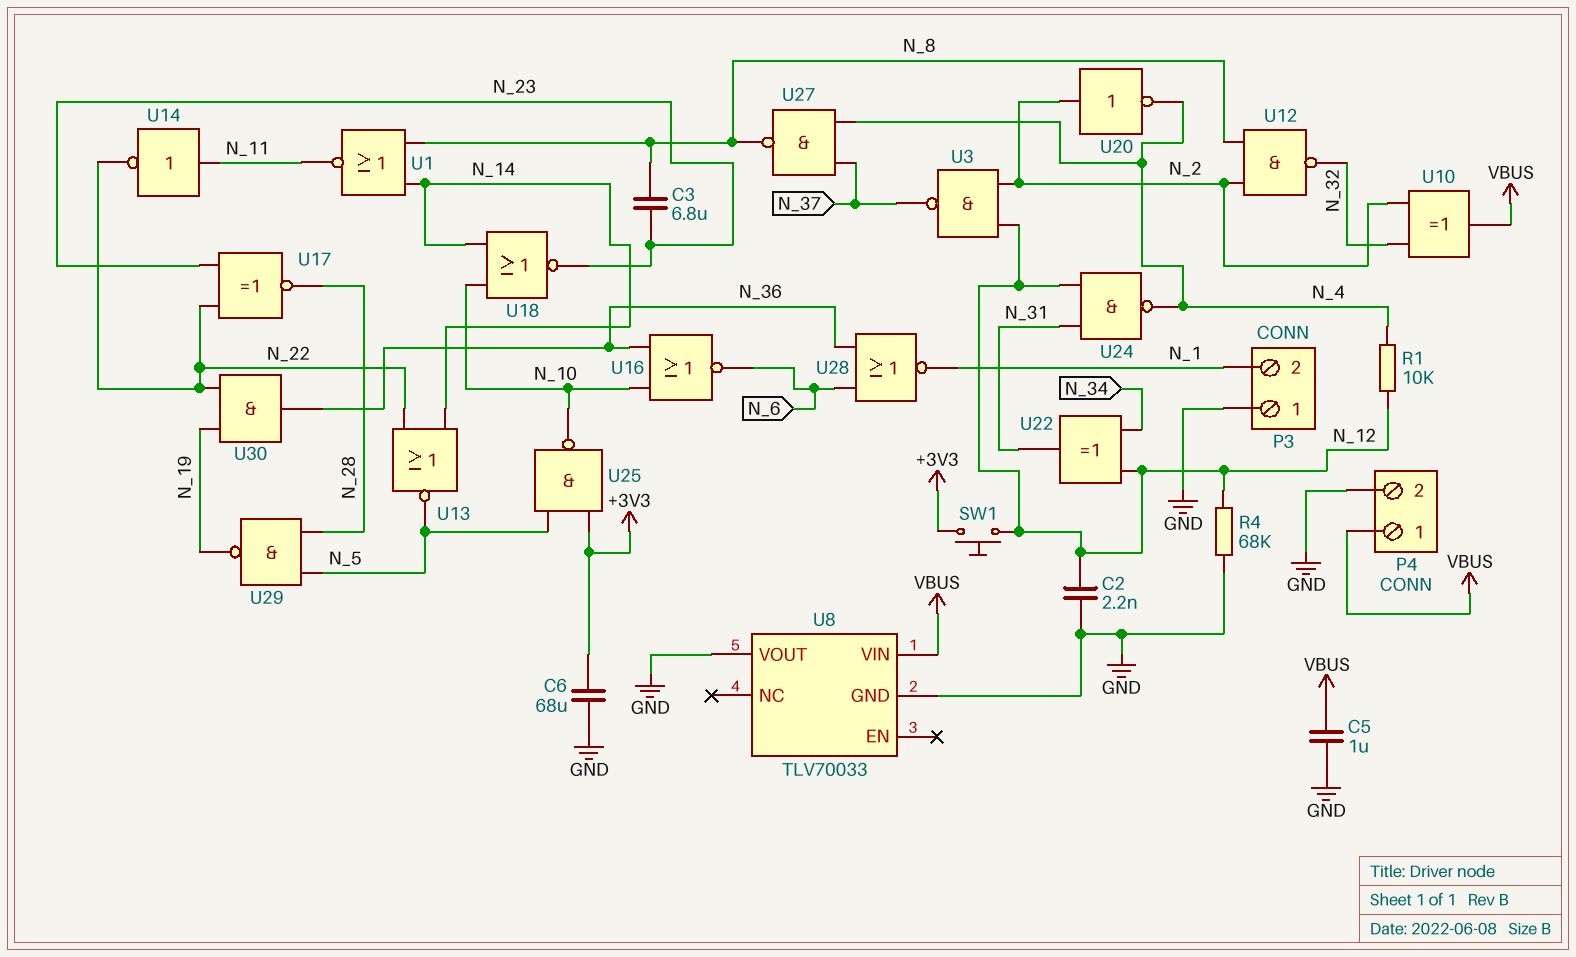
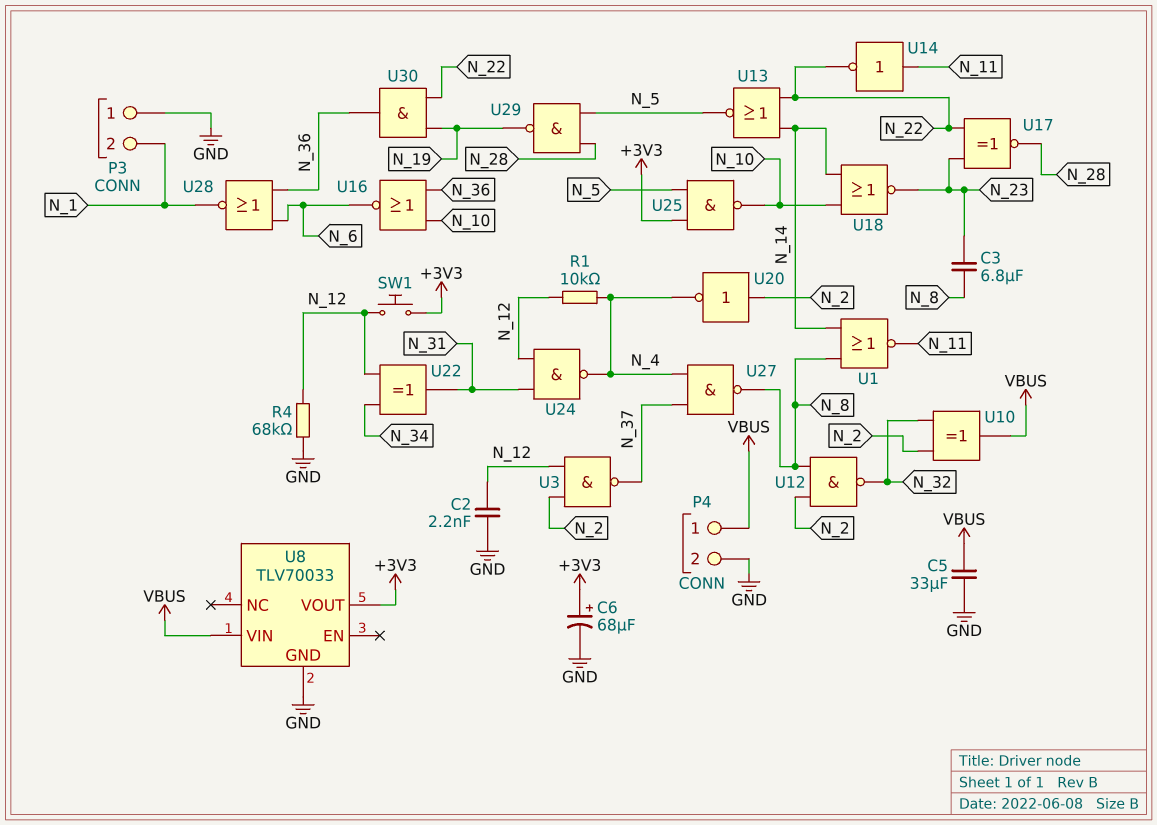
C5: 1uF (GND, VBUS) -> 33uF (GND, VBUS)
C6: 68uF (+3V3, GND) -> 68uF (plus +3V3, minus GND)
U8 pin VOUT: GND -> +3V3

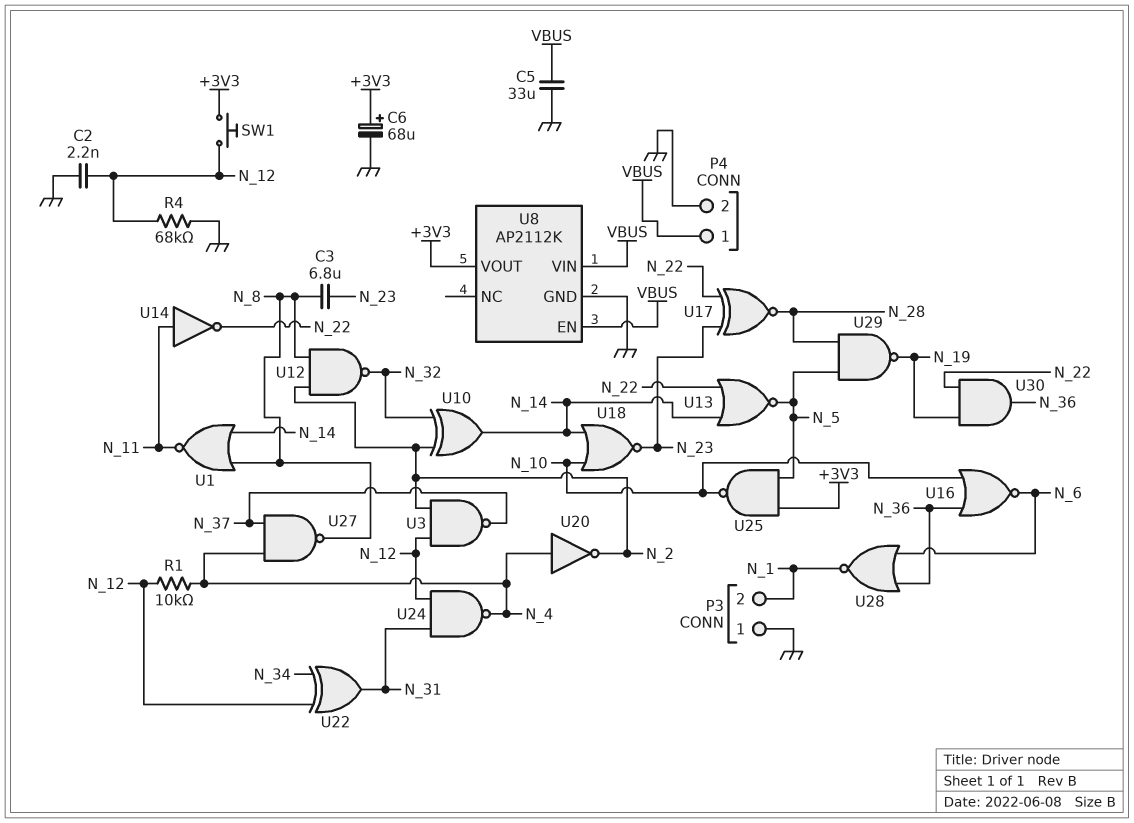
U8: TLV70033 -> AP2112K
U8 pin EN: none -> VBUS
U10: XOR (in N_2, in N_32, out VBUS) -> XOR (in N_2, in N_32, out N_14)
U20: NOT (in N_2, out N_4) -> NOT (in N_4, out N_2)

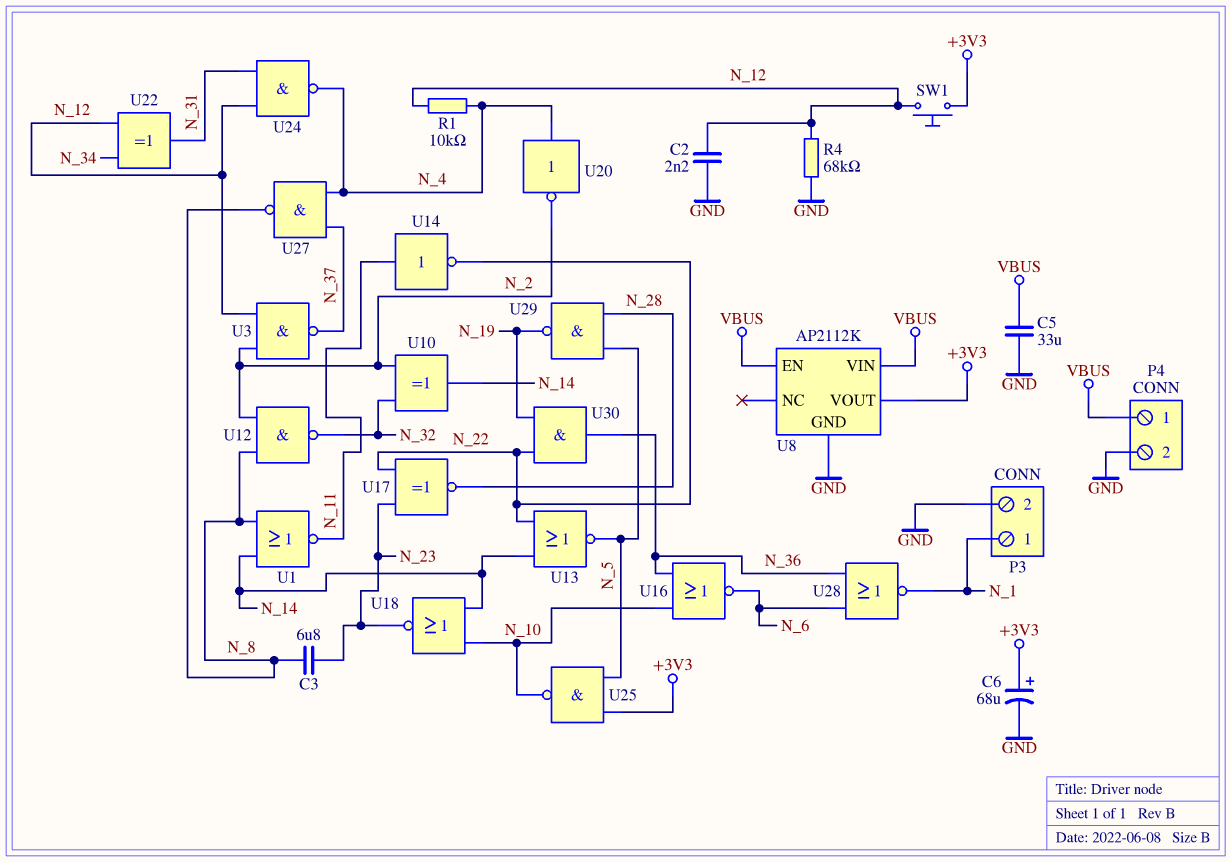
P3 pin 1: GND -> N_1
P3 pin 2: N_1 -> GND

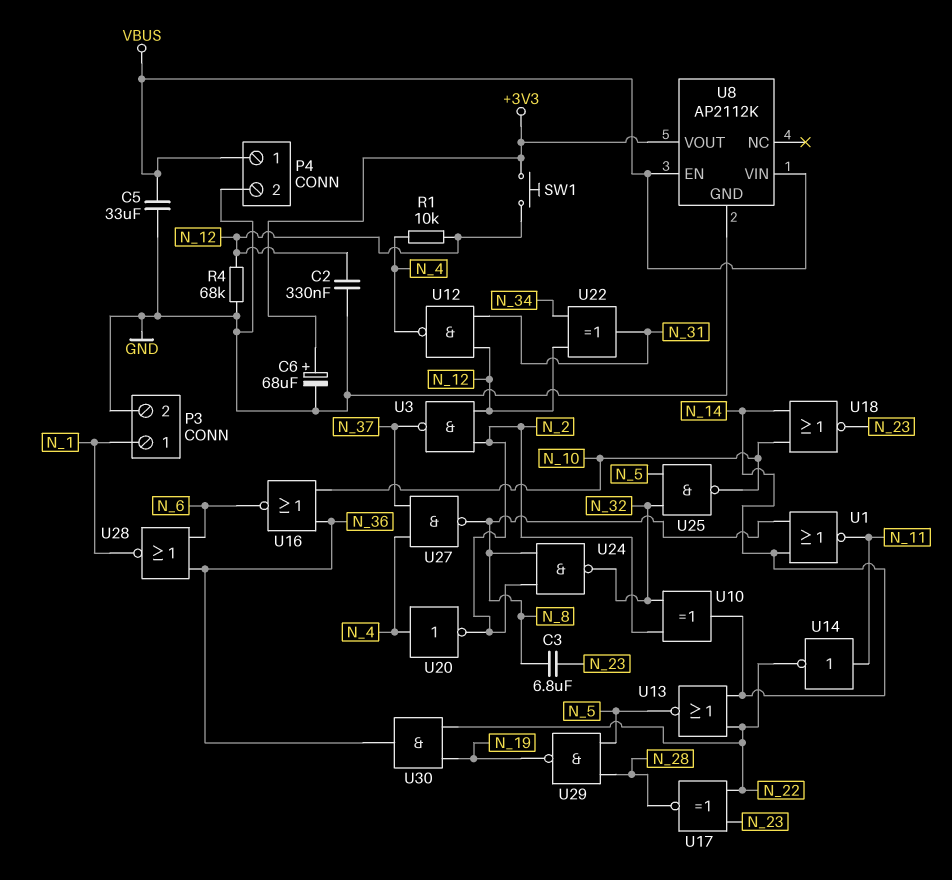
C2: 2.2nF (GND, N_12) -> 330nF (GND, N_12)
U12: NAND (in N_2, in N_8, out N_32) -> NAND (in N_12, in N_31, out N_4)
U24: NAND (in N_12, in N_31, out N_4) -> NAND (in N_2, in N_8, out N_32)
U25: NAND (in +3V3, in N_5, out N_10) -> NAND (in N_5, in N_32, out N_10)

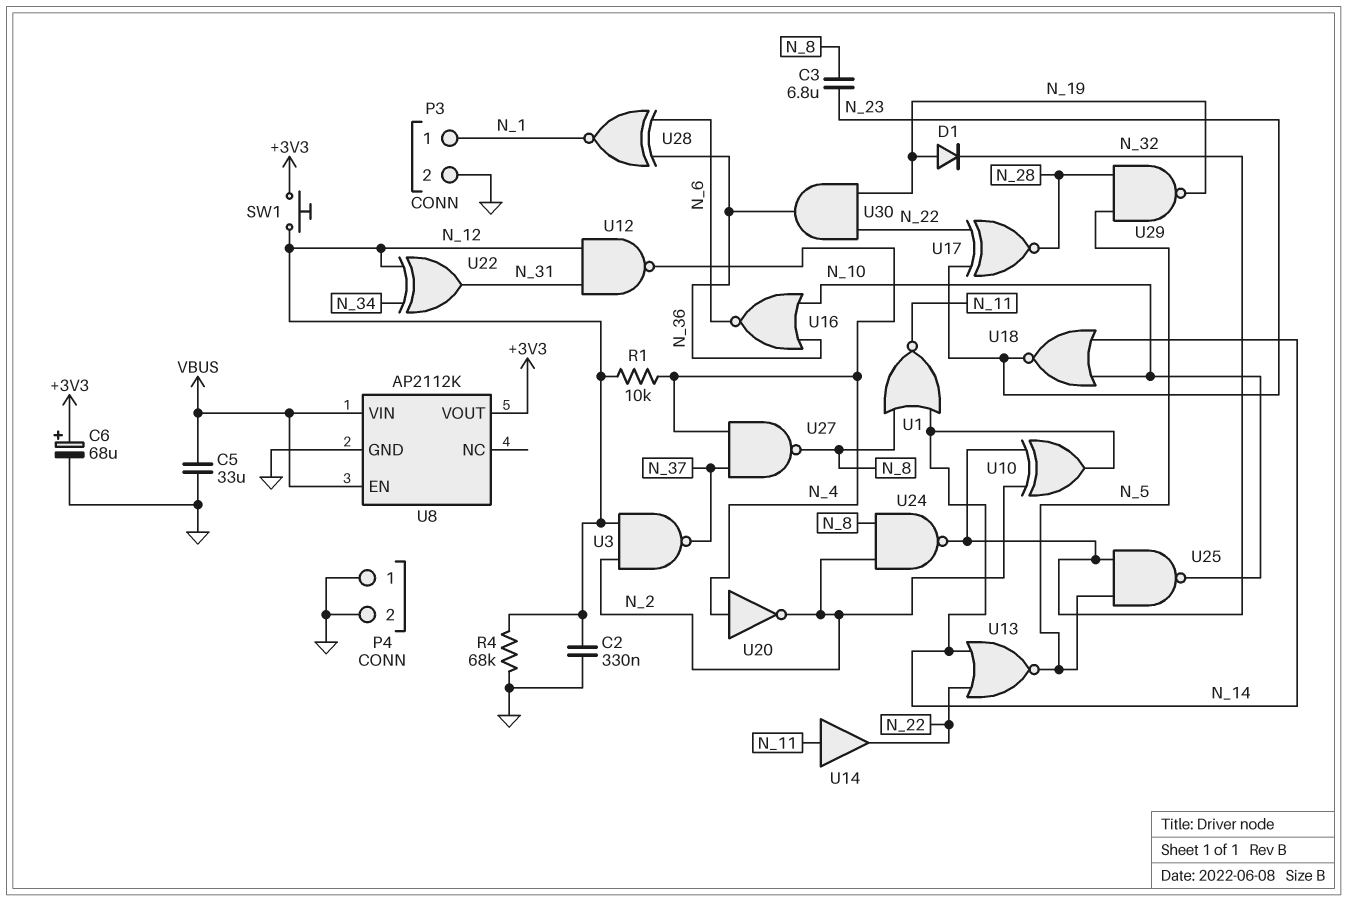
D1: none -> diode (A N_19, K N_32)
P4 pin 1: VBUS -> GND
U14: NOT (in N_11, out N_22) -> buffer (in N_11, out N_22)
U28: NOR (in N_6, in N_36, out N_1) -> XNOR (in N_6, in N_36, out N_1)

